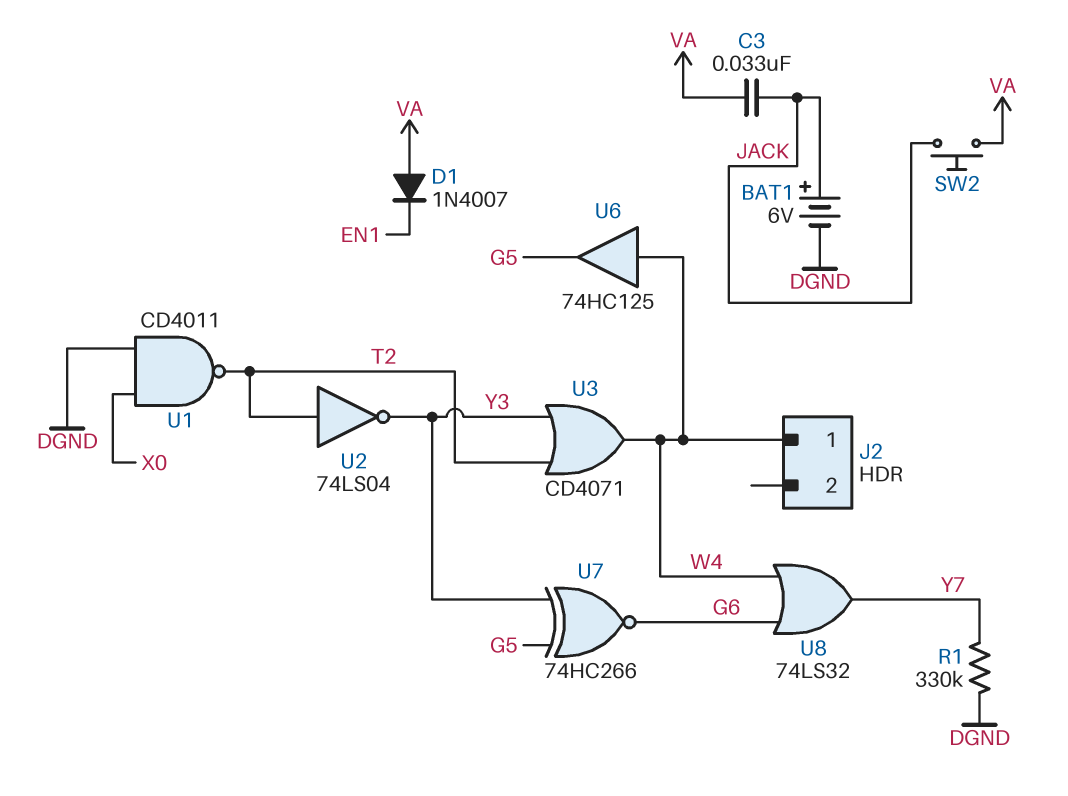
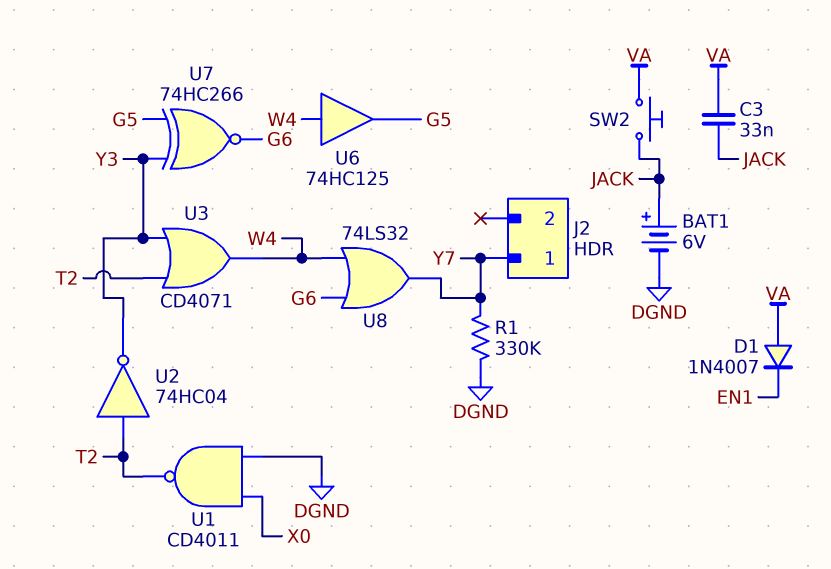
J2 pin 1: W4 -> Y7
U2: NOT 74LS04 (in T2, out Y3) -> NOT 74HC04 (in T2, out Y3)

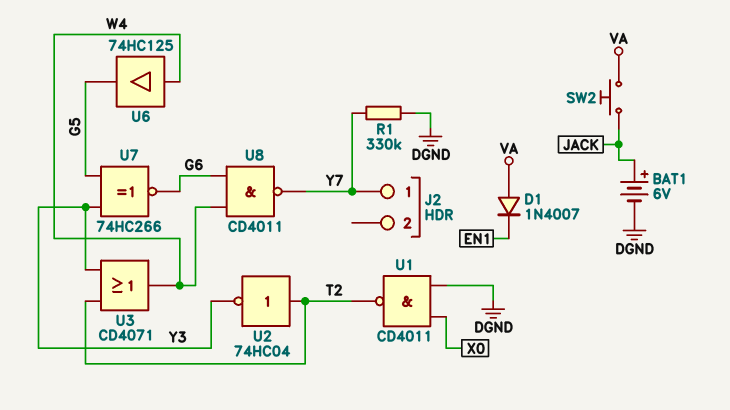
C3: 33nF (JACK, VA) -> none
U8: OR 74LS32 (in G6, in W4, out Y7) -> NAND CD4011 (in G6, in W4, out Y7)

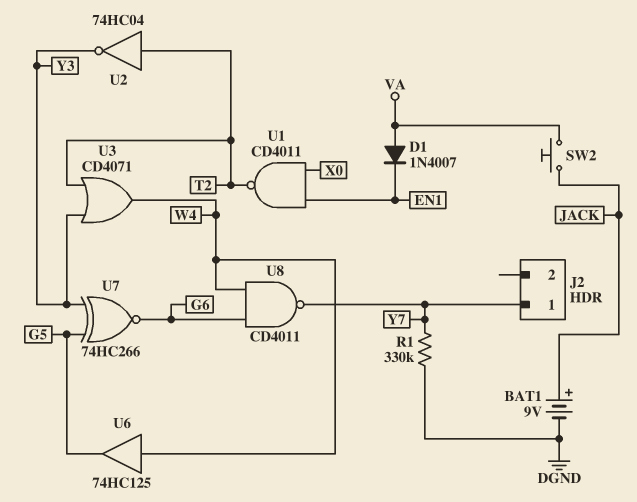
BAT1: 6V (plus JACK, minus DGND) -> 9V (plus JACK, minus DGND)
U1: NAND CD4011 (in DGND, in X0, out T2) -> NAND CD4011 (in EN1, in X0, out T2)

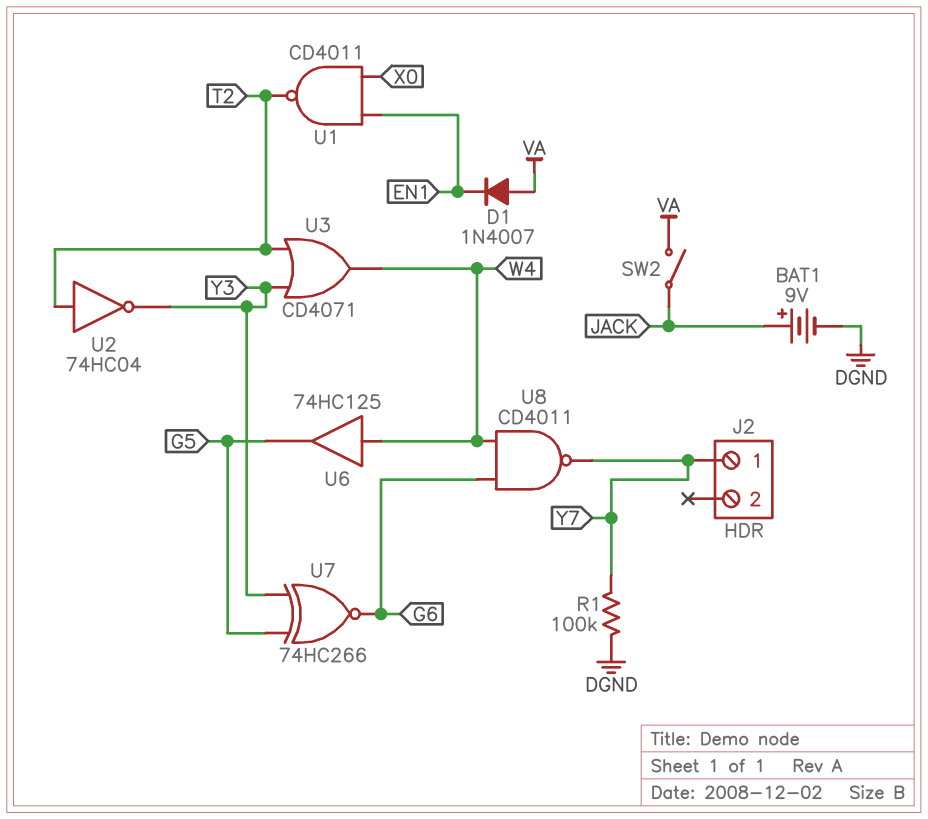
R1: 330k (DGND, Y7) -> 100k (DGND, Y7)
SW2: button (JACK, VA) -> switch (JACK, VA)

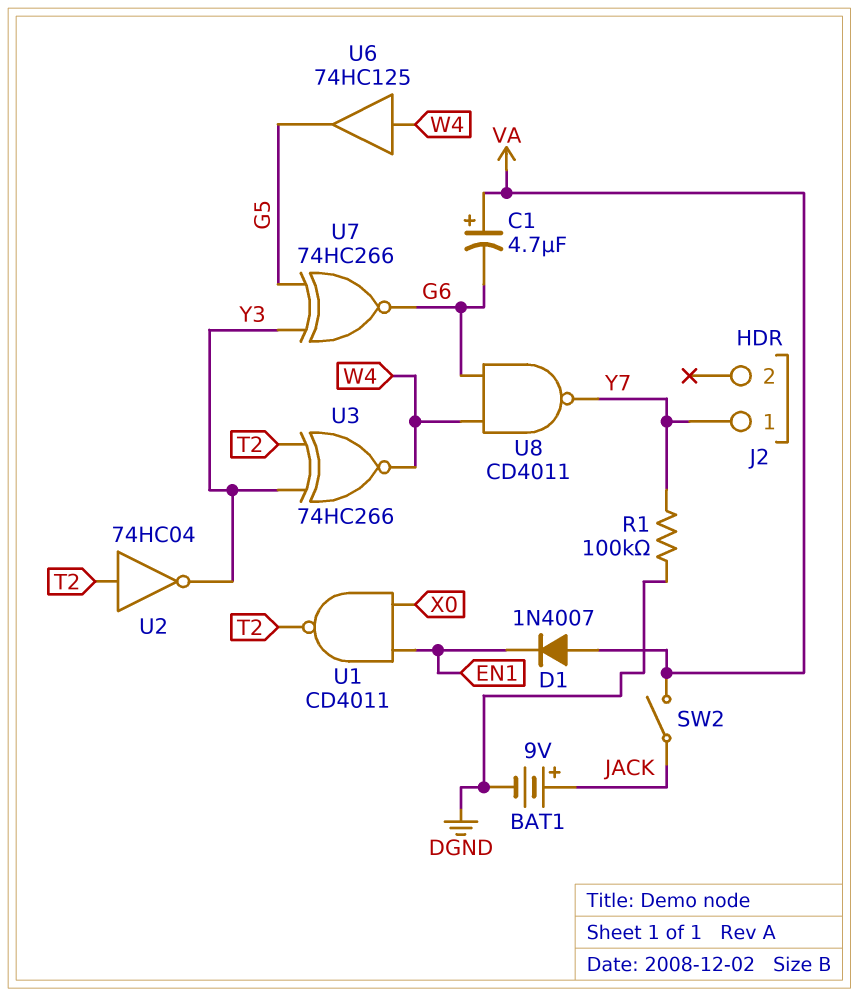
C1: none -> 4.7uF (plus VA, minus G6)
U3: OR CD4071 (in T2, in Y3, out W4) -> XNOR 74HC266 (in T2, in Y3, out W4)

